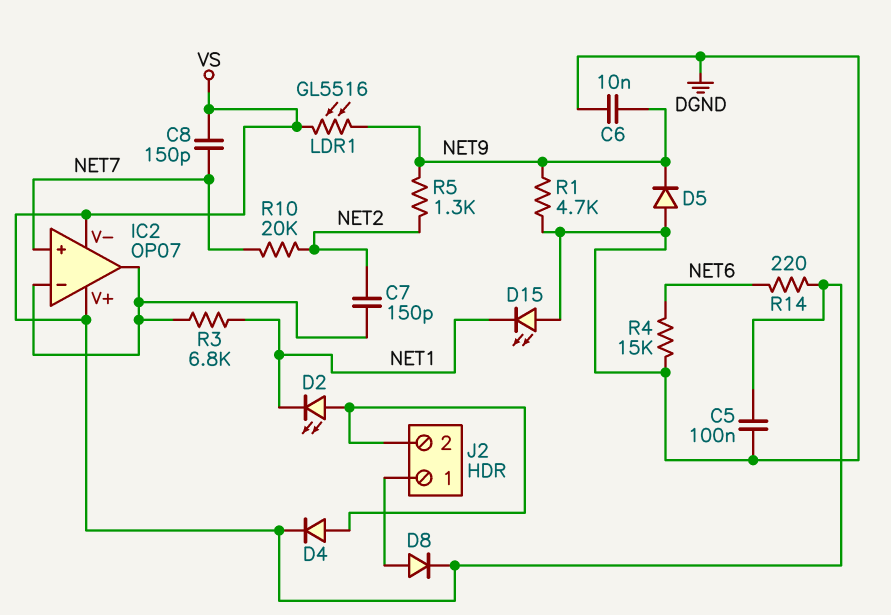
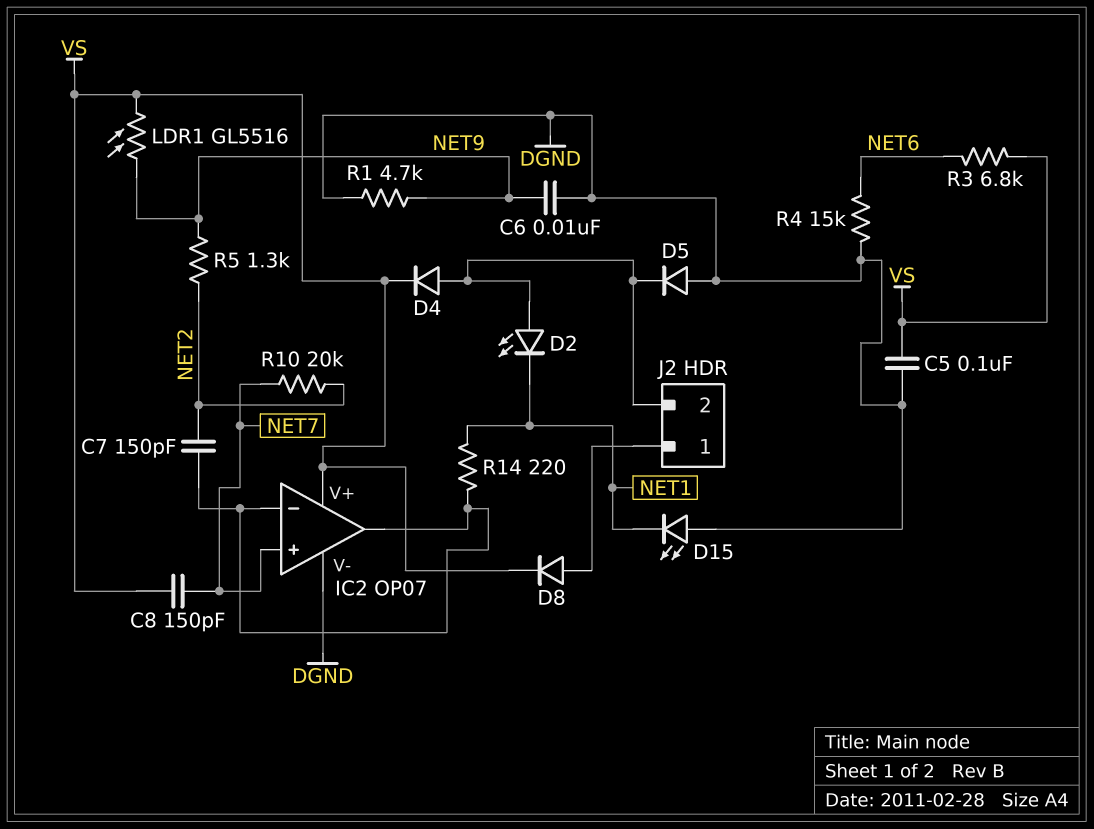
D5: diode (A DGND, K NET9) -> diode (A DGND, K J2/2)
IC2 pin V-: VS -> DGND
R3: 6.8k (IC2/in-, NET1) -> 6.8k (NET6, VS)
R14: 220 (NET6, VS) -> 220 (IC2/in-, NET1)

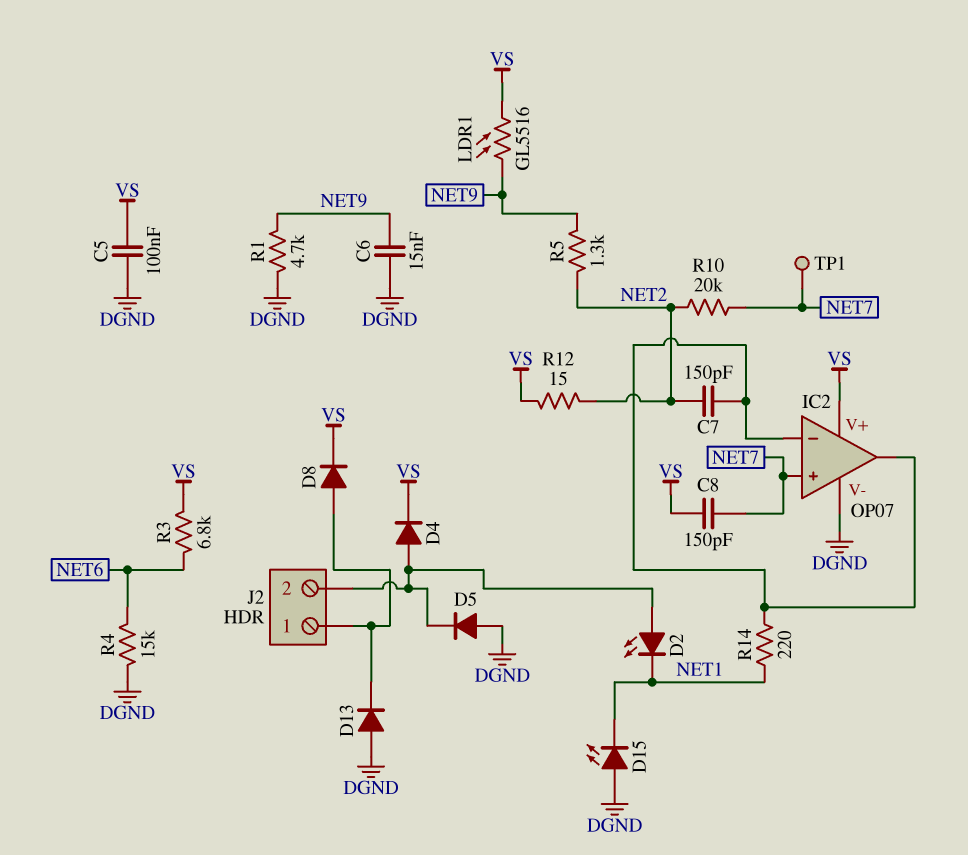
C6: 10nF (DGND, NET9) -> 15nF (DGND, NET9)
D13: none -> diode (A DGND, K J2/1)
R12: none -> 15 (NET2, VS)
TP1: none -> test point (NET7)

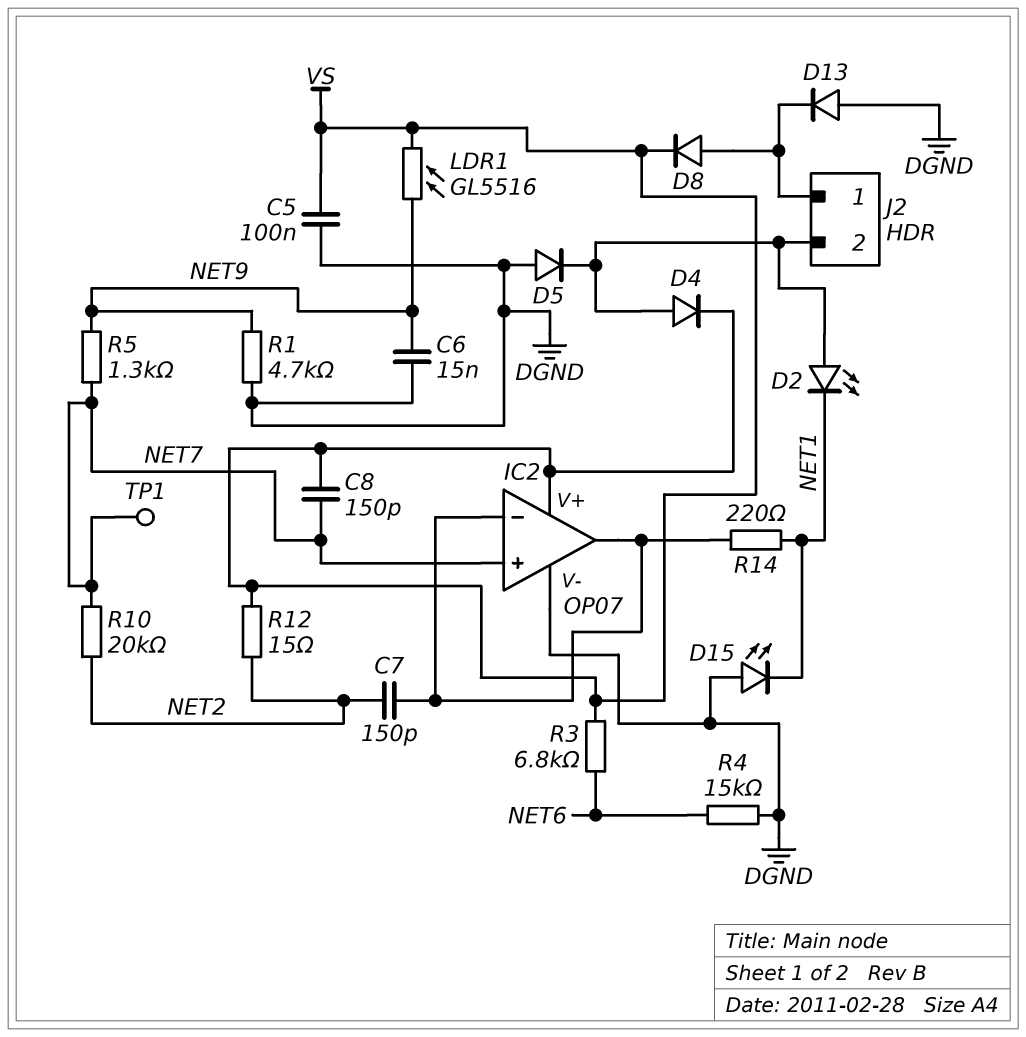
R5: 1.3k (NET2, NET9) -> 1.3k (NET7, NET9)

